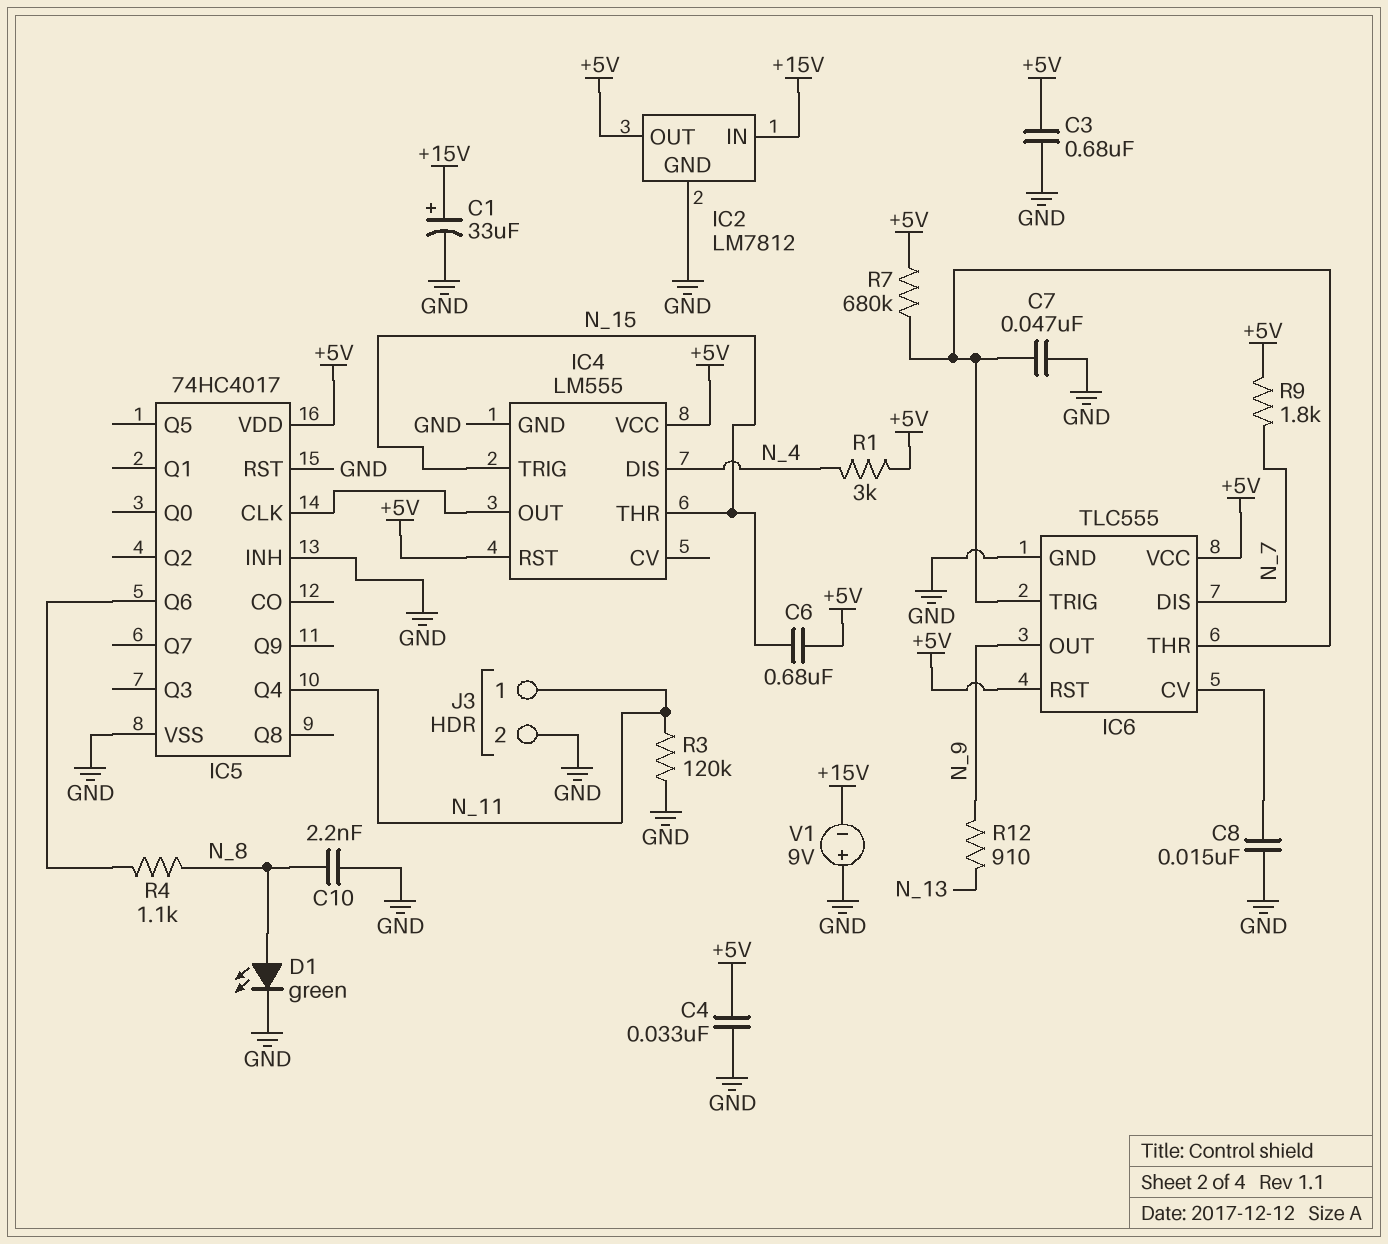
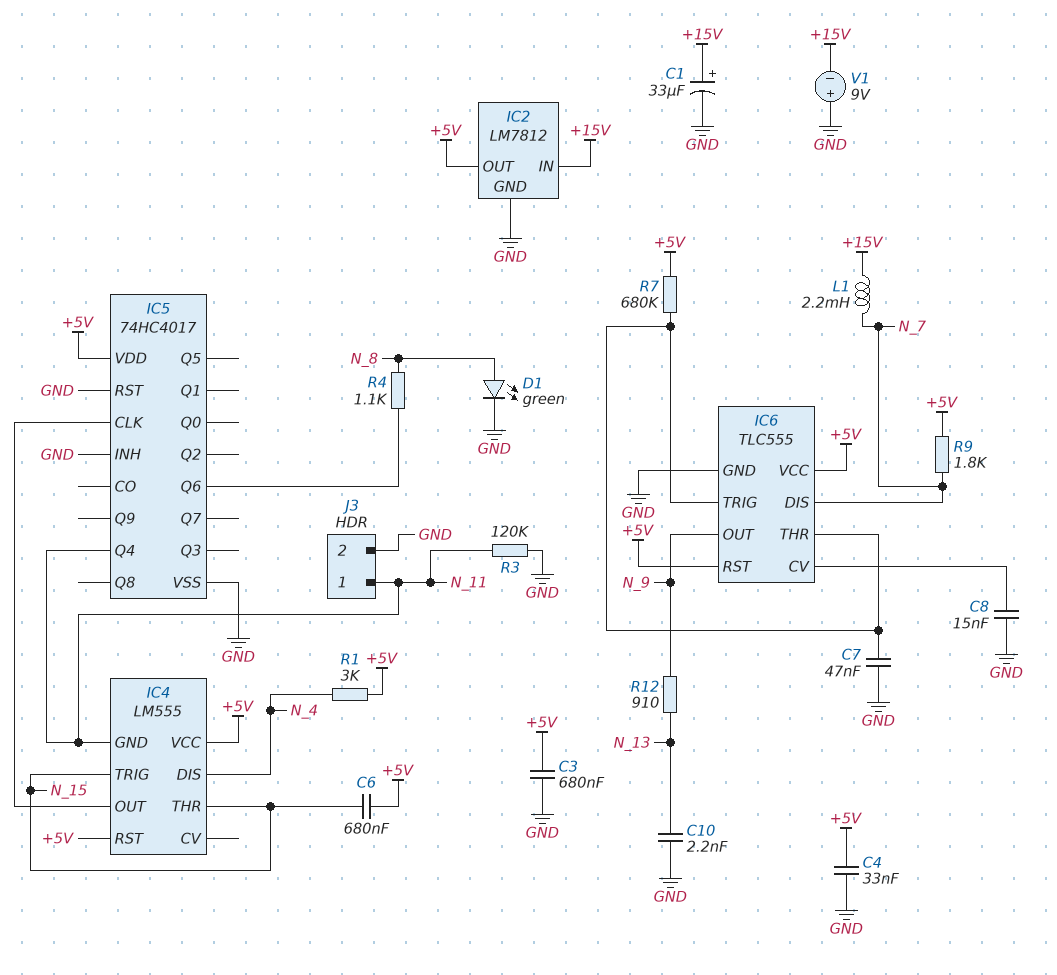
C10: 2.2nF (GND, N_8) -> 2.2nF (GND, N_13)
IC4 pin GND: GND -> N_11
L1: none -> 2.2mH (+15V, N_7)

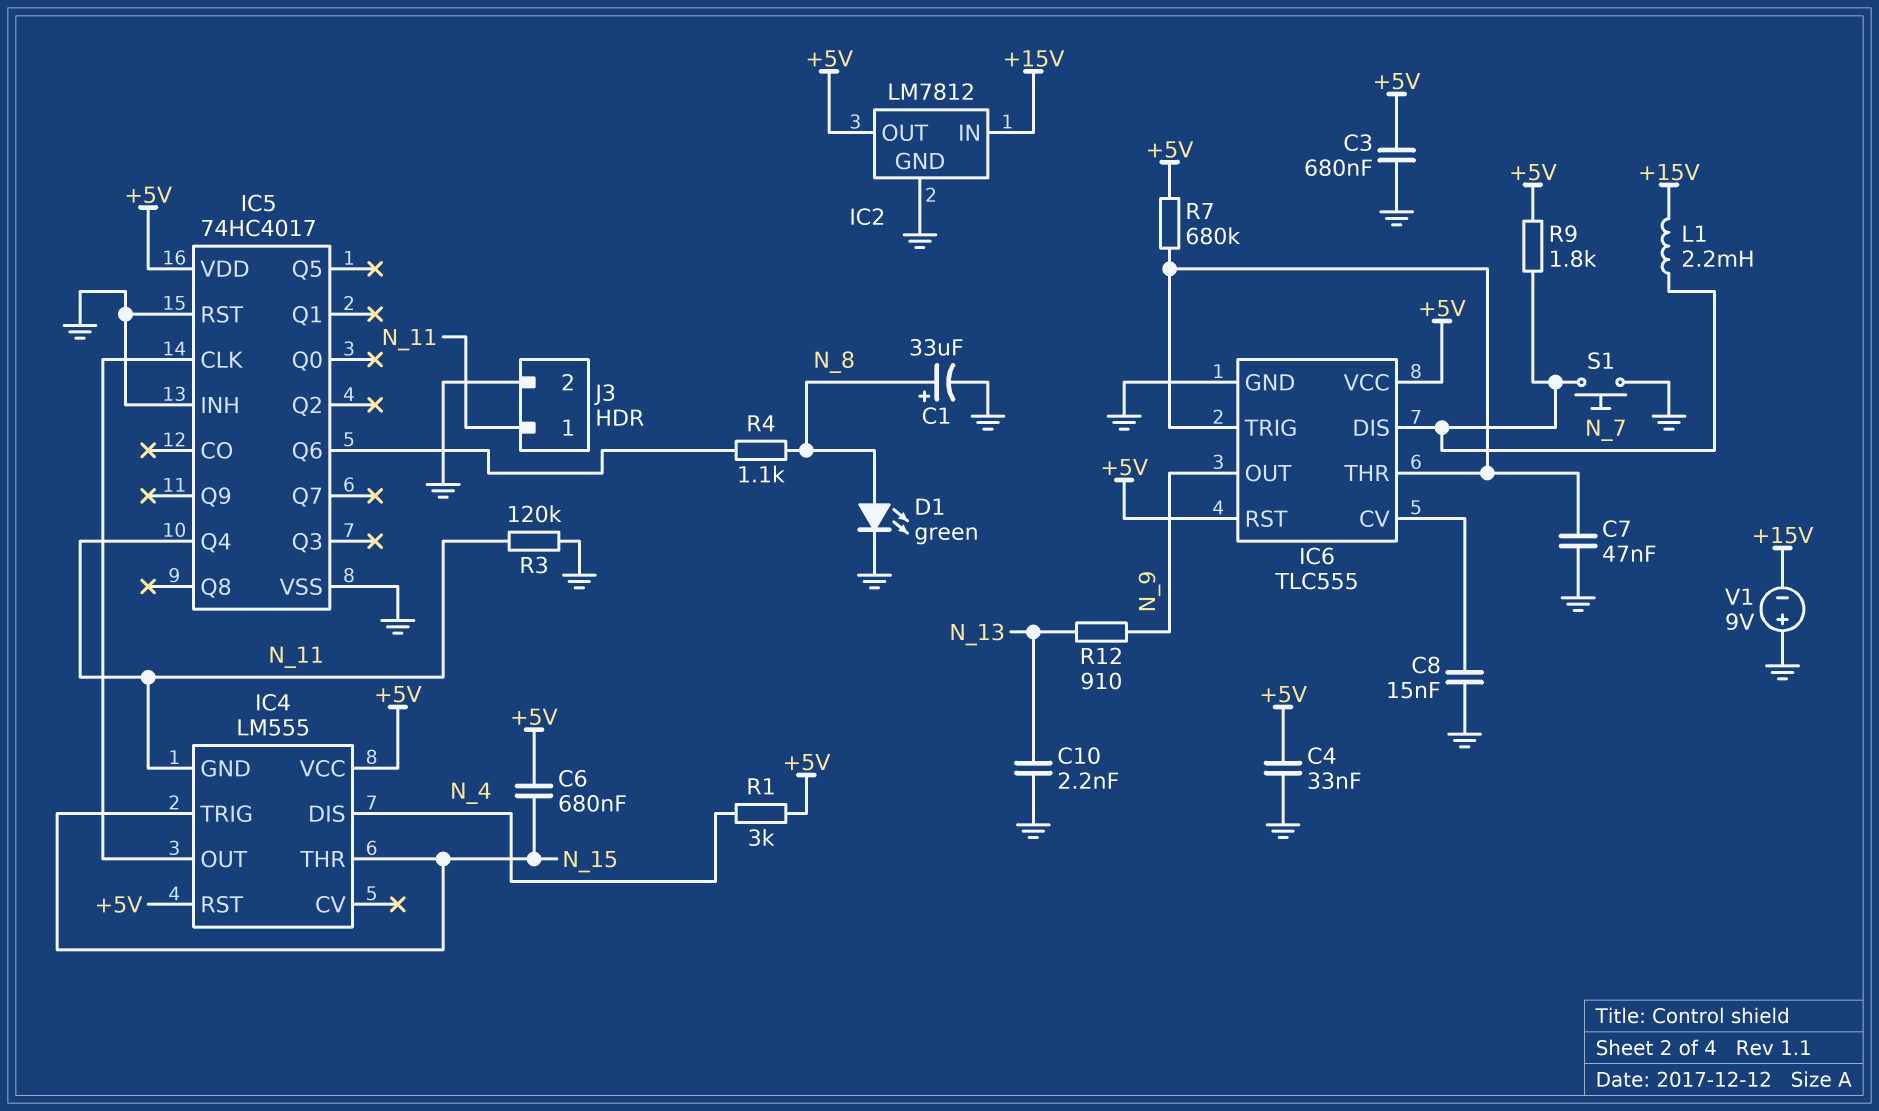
C1: 33uF (plus +15V, minus GND) -> 33uF (plus N_8, minus GND)
S1: none -> button (GND, N_7)

